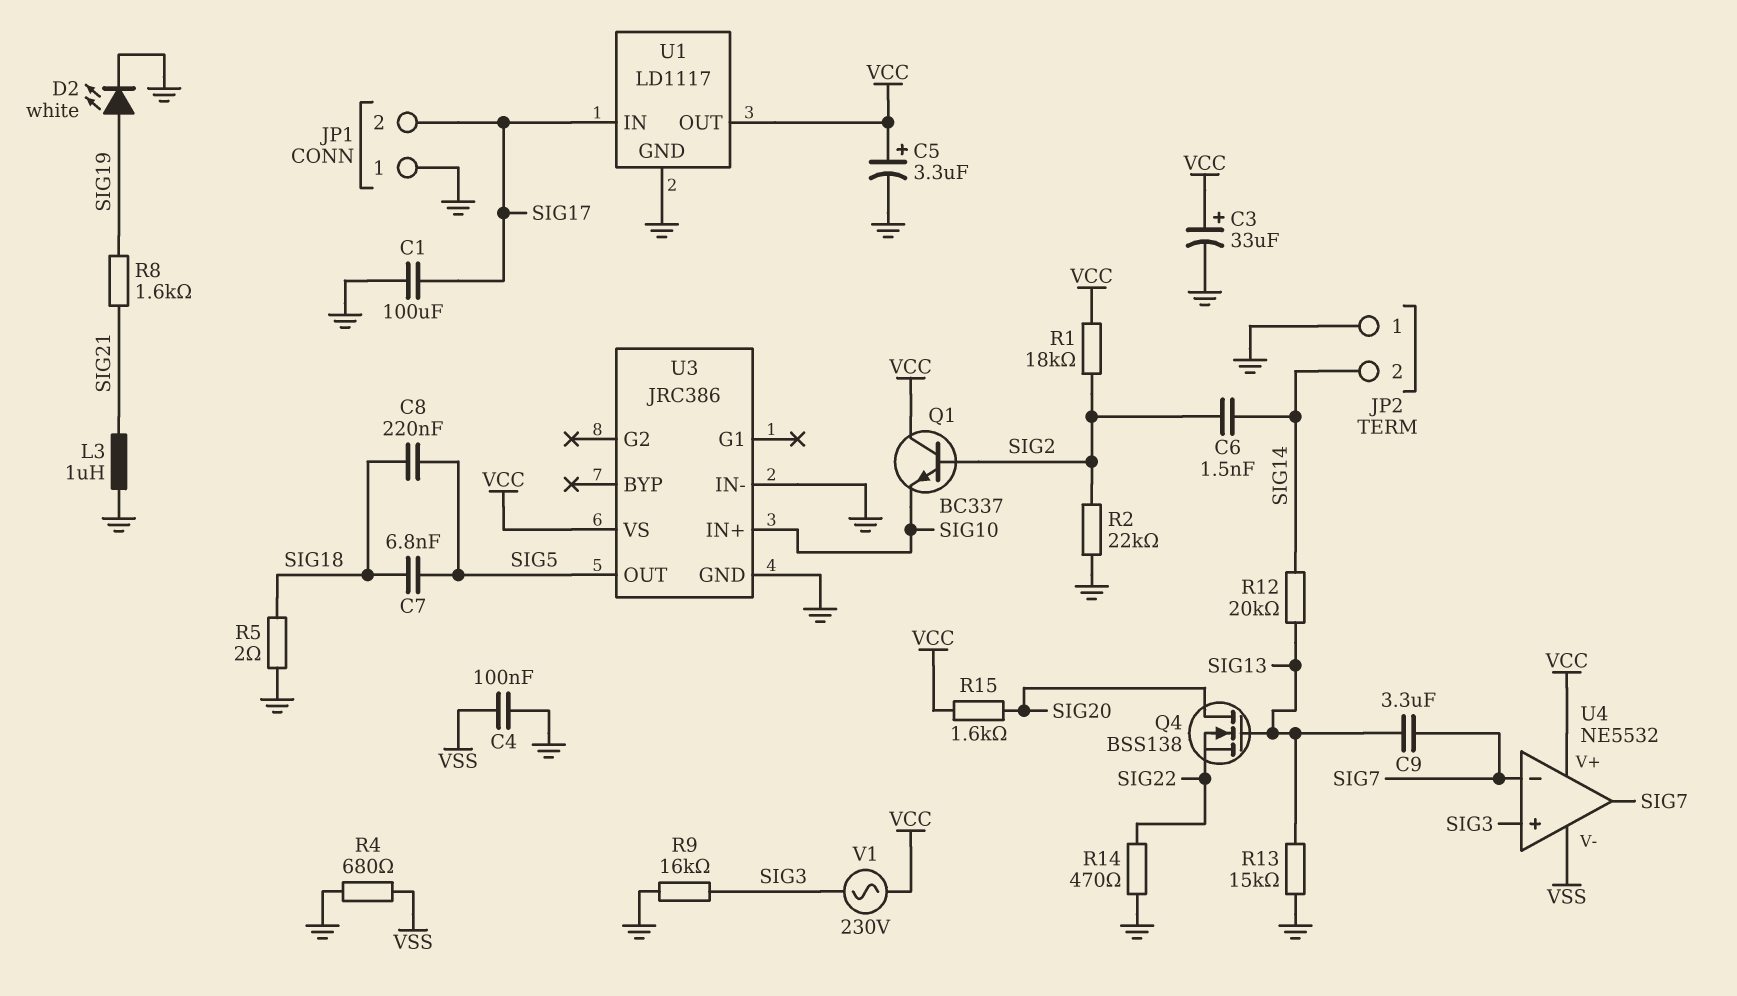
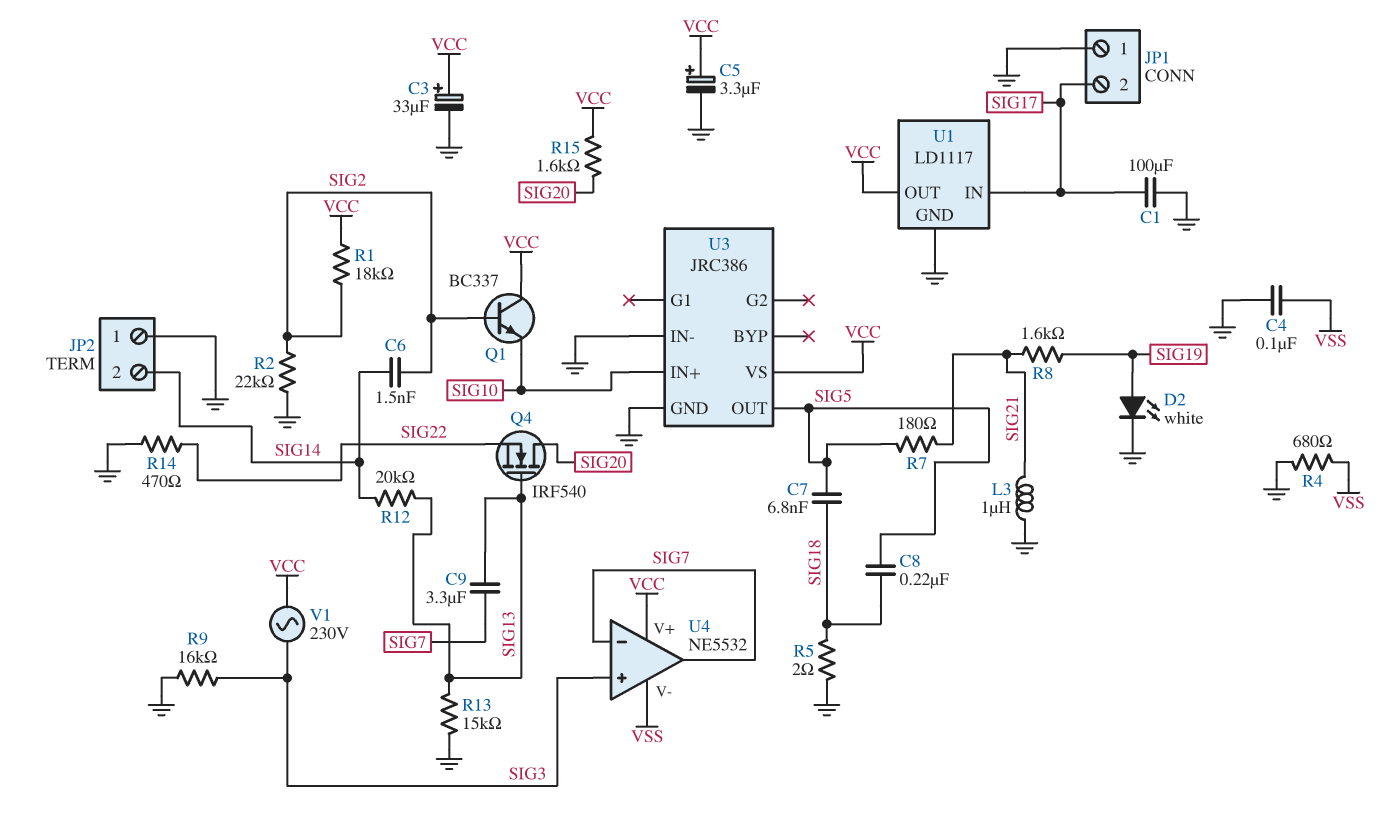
Q4: NMOS BSS138 (G SIG13, D SIG20, S SIG22) -> NMOS IRF540 (G SIG13, D SIG20, S SIG22)
R7: none -> 180 (SIG5, SIG21)

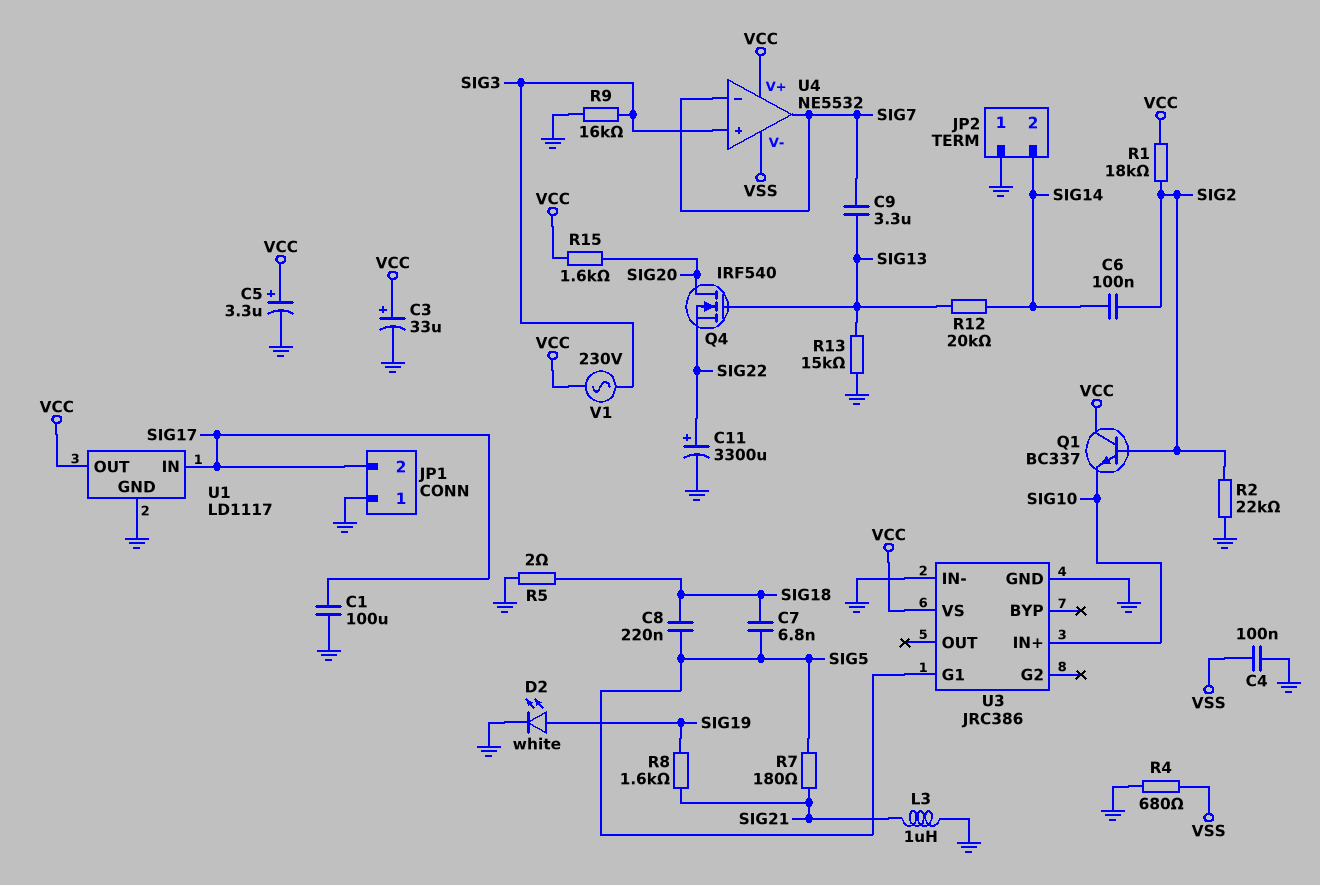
C6: 1.5nF (SIG2, SIG14) -> 100nF (SIG2, SIG14)
C11: none -> 3300uF (plus SIG22, minus GND)
R14: 470 (GND, SIG22) -> none
U3 pin G1: none -> SIG5
U3 pin OUT: SIG5 -> none

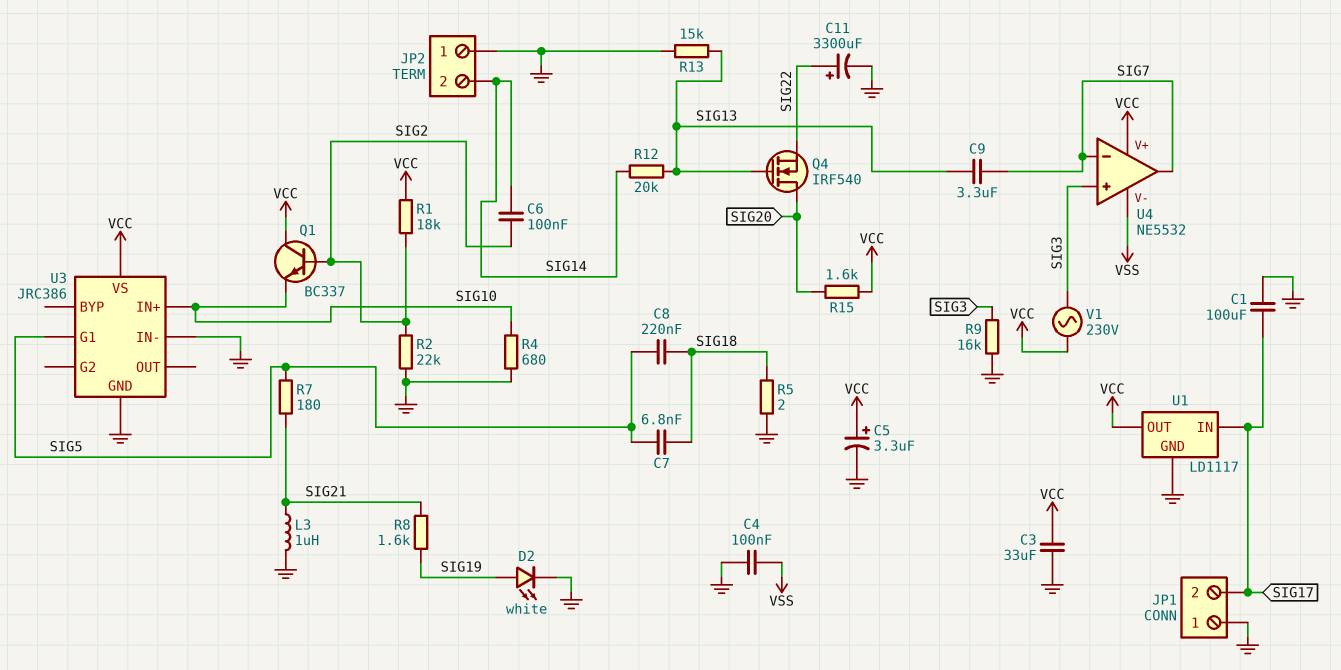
C3: 33uF (plus VCC, minus GND) -> 33uF (GND, VCC)
R4: 680 (GND, VSS) -> 680 (GND, SIG10)

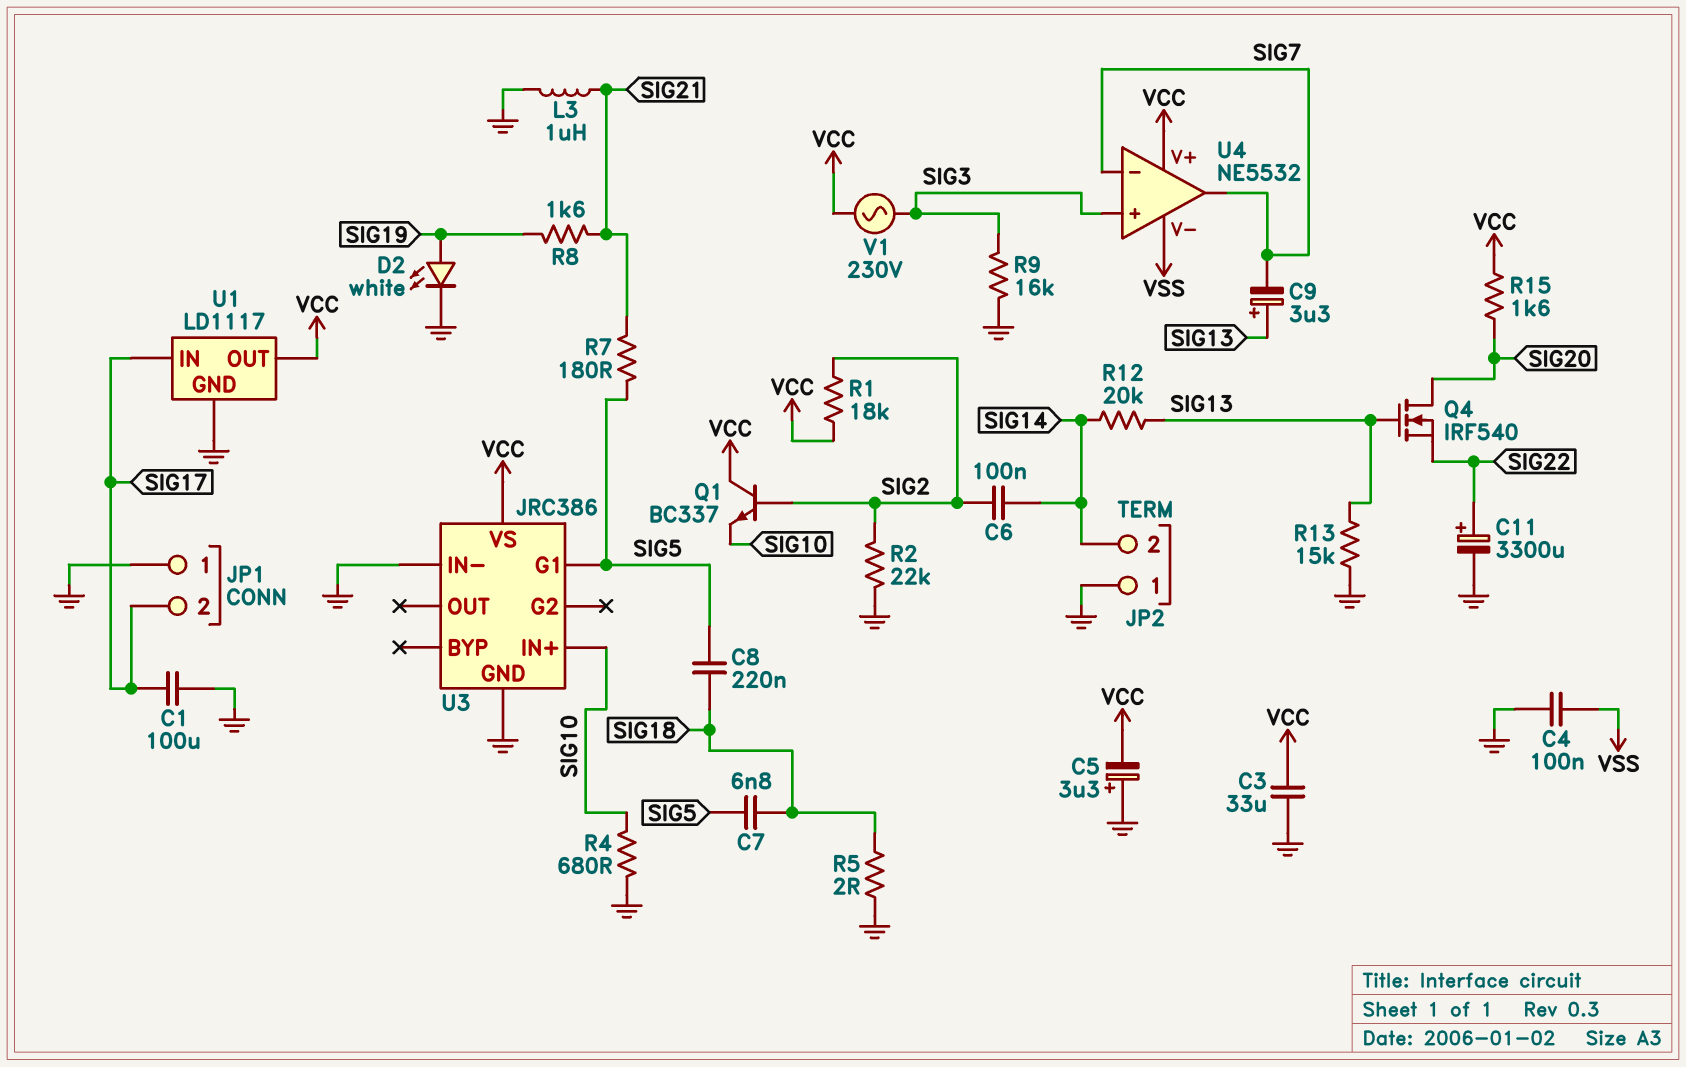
C5: 3.3uF (plus VCC, minus GND) -> 3.3uF (plus GND, minus VCC)
C9: 3.3uF (SIG7, SIG13) -> 3.3uF (plus SIG13, minus SIG7)

